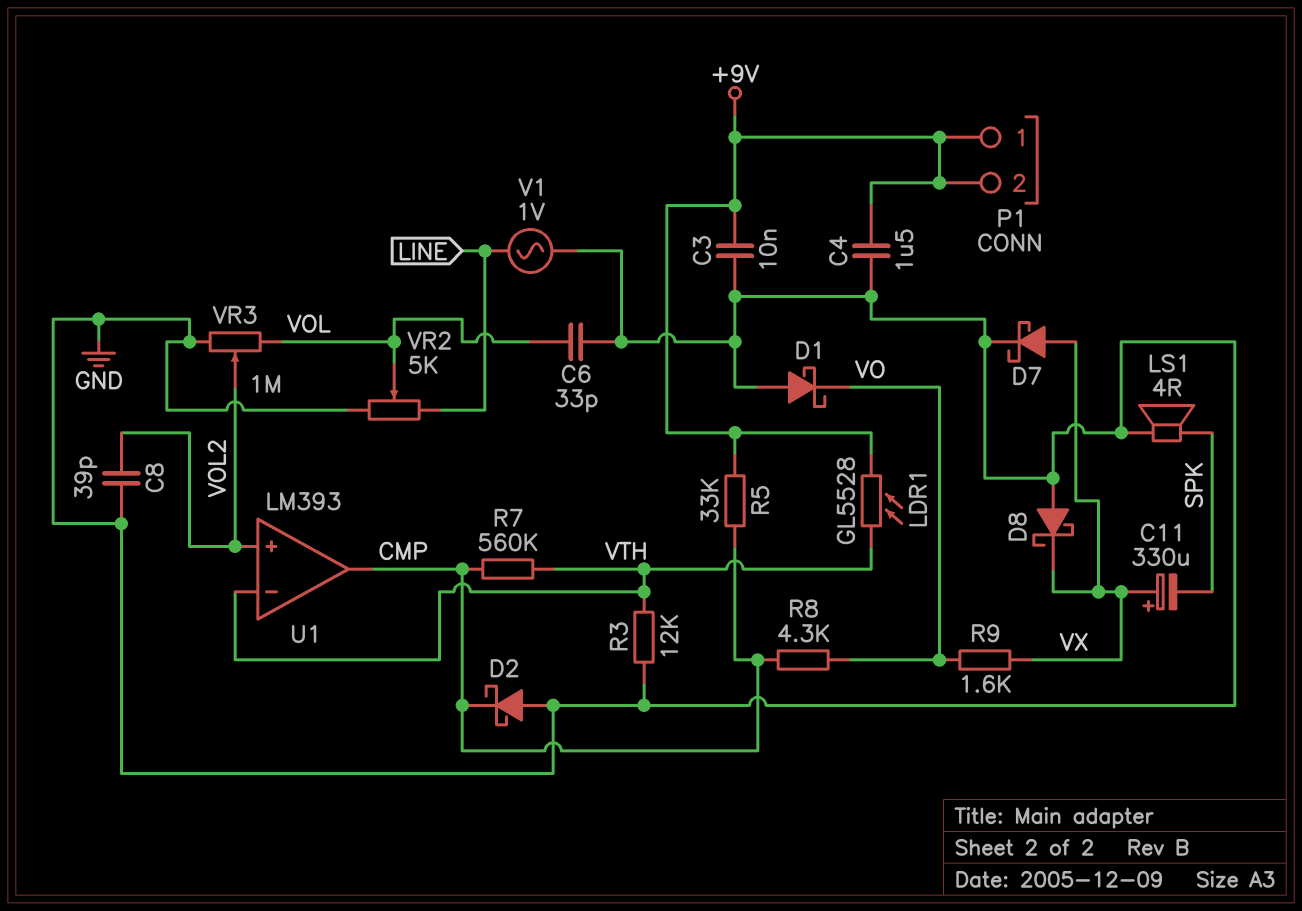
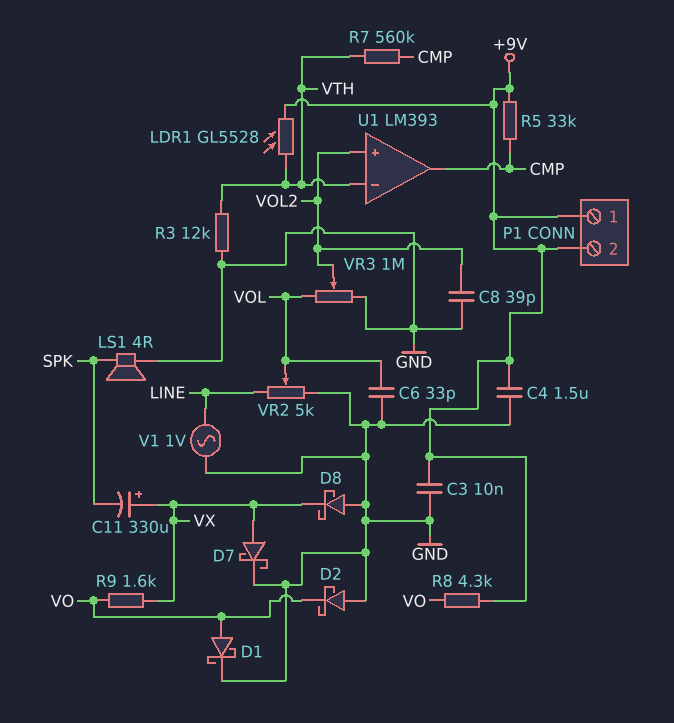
D1: schottky (A GND, K VO) -> schottky (A VO, K GND)
D2: schottky (A GND, K CMP) -> schottky (A GND, K VO)
R8: 4.3k (CMP, VO) -> 4.3k (+9V, VO)

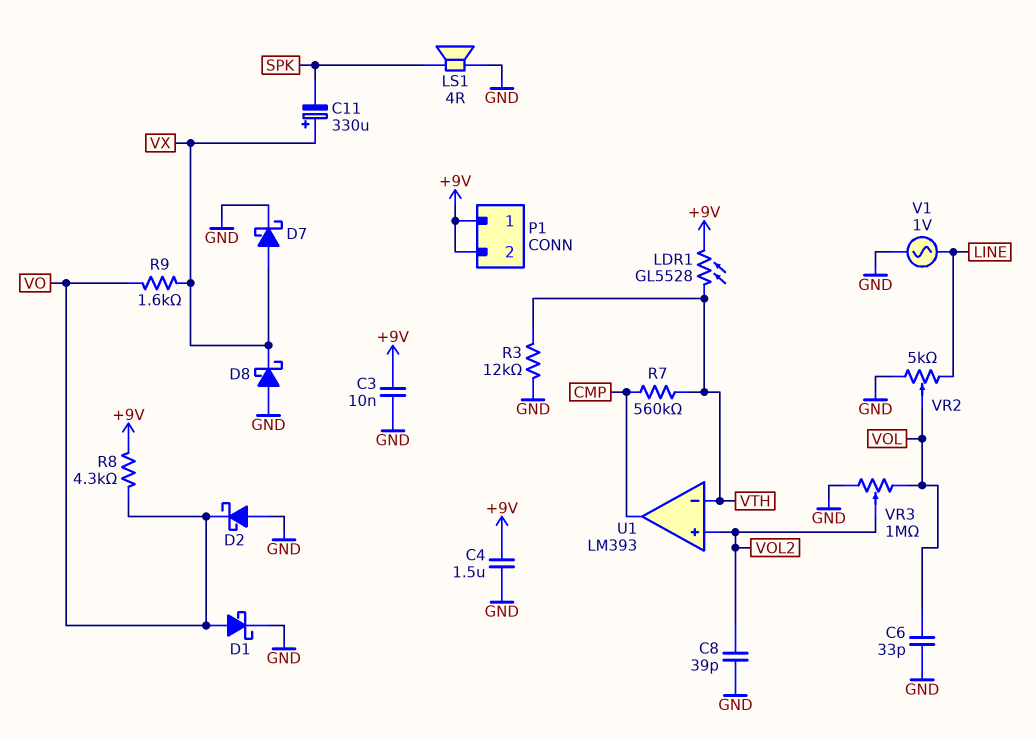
R5: 33k (+9V, CMP) -> none

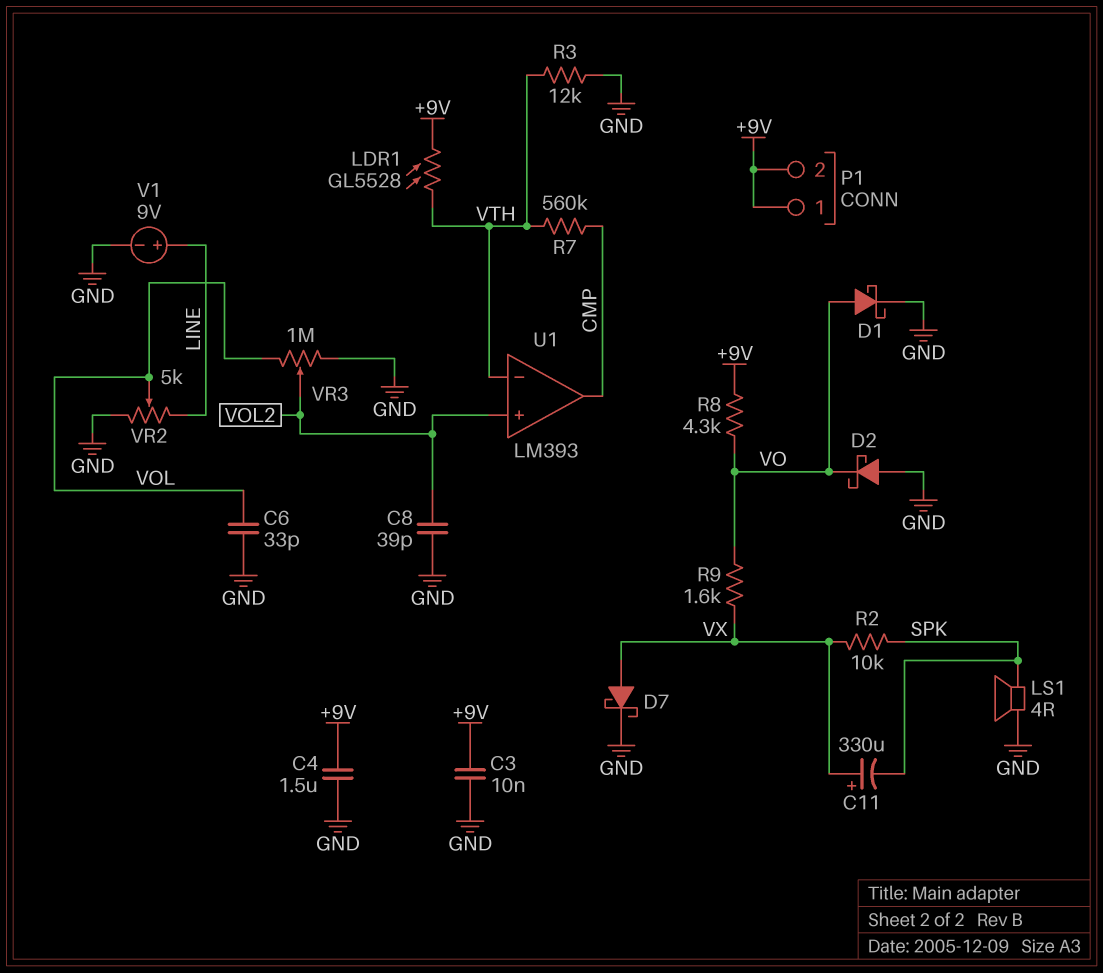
D8: schottky (A GND, K VX) -> none
R2: none -> 10k (SPK, VX)
V1: AC 1V (GND, LINE) -> 9V (plus LINE, minus GND)

